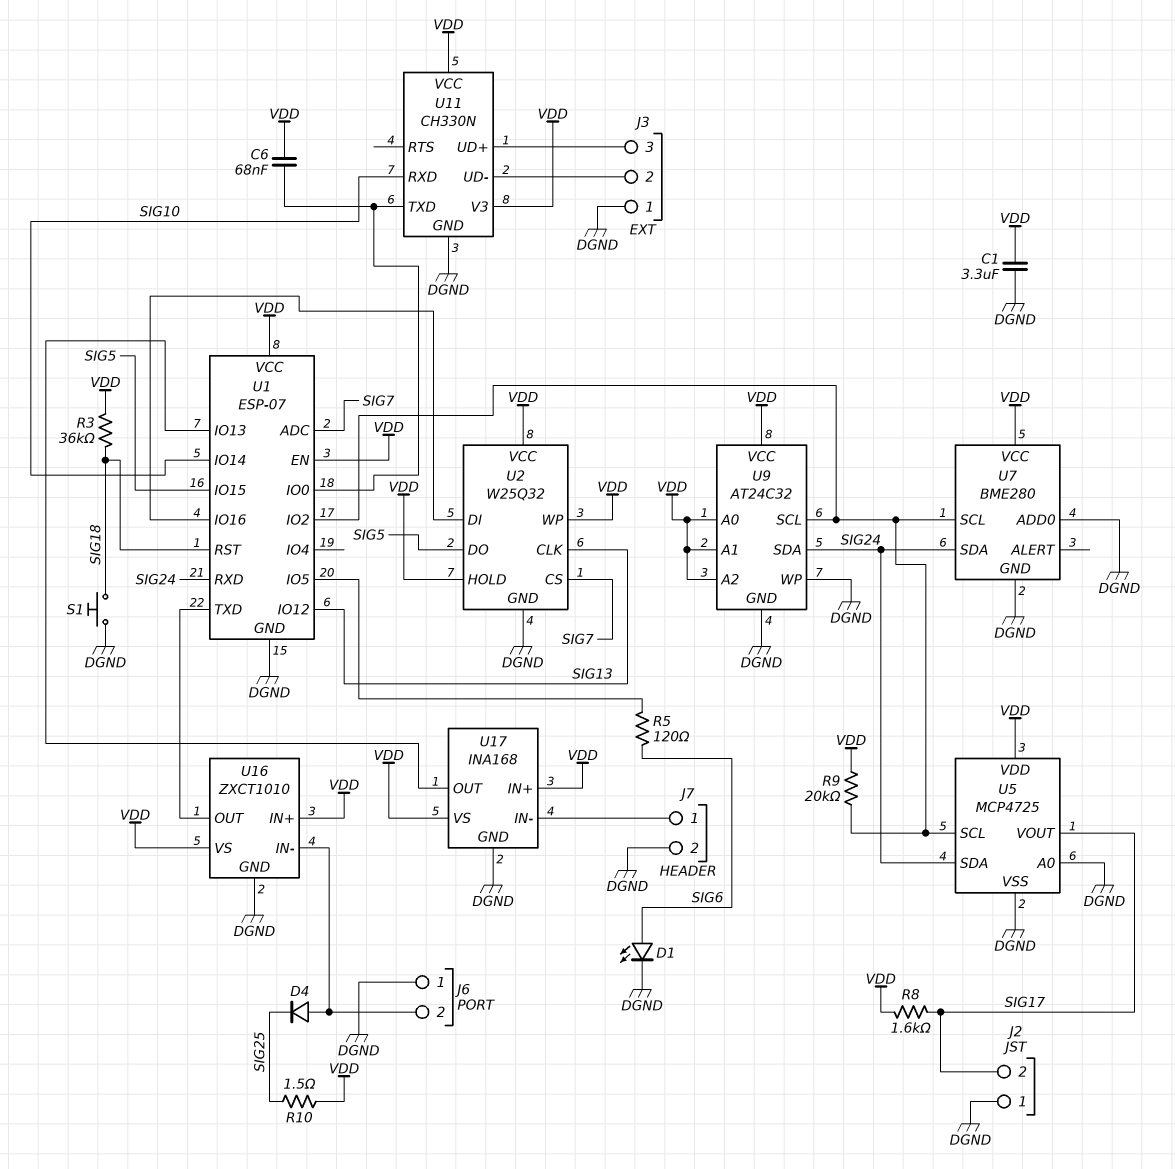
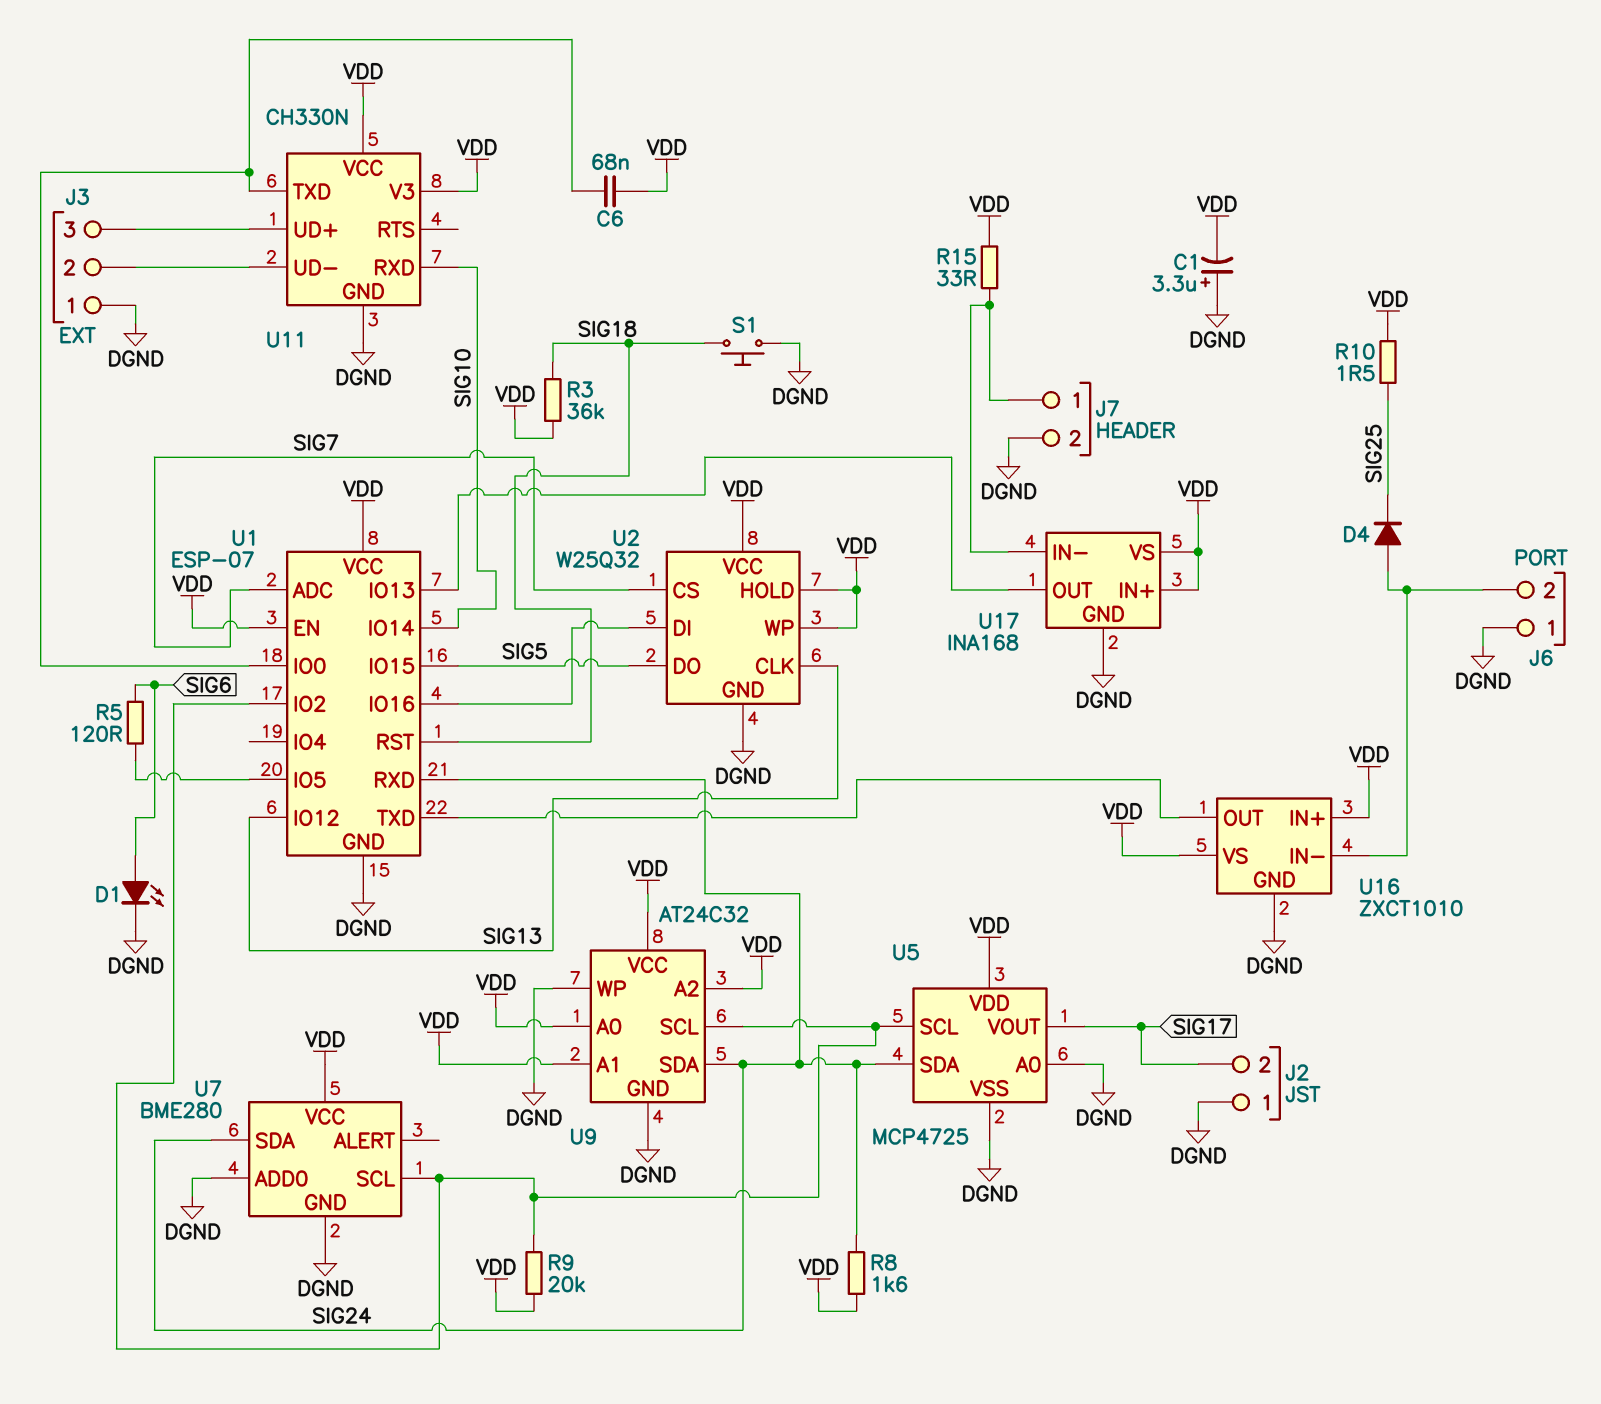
C1: 3.3uF (DGND, VDD) -> 3.3uF (plus DGND, minus VDD)
R8: 1.6k (SIG17, VDD) -> 1.6k (SIG24, VDD)
R15: none -> 33 (J7/1, VDD)

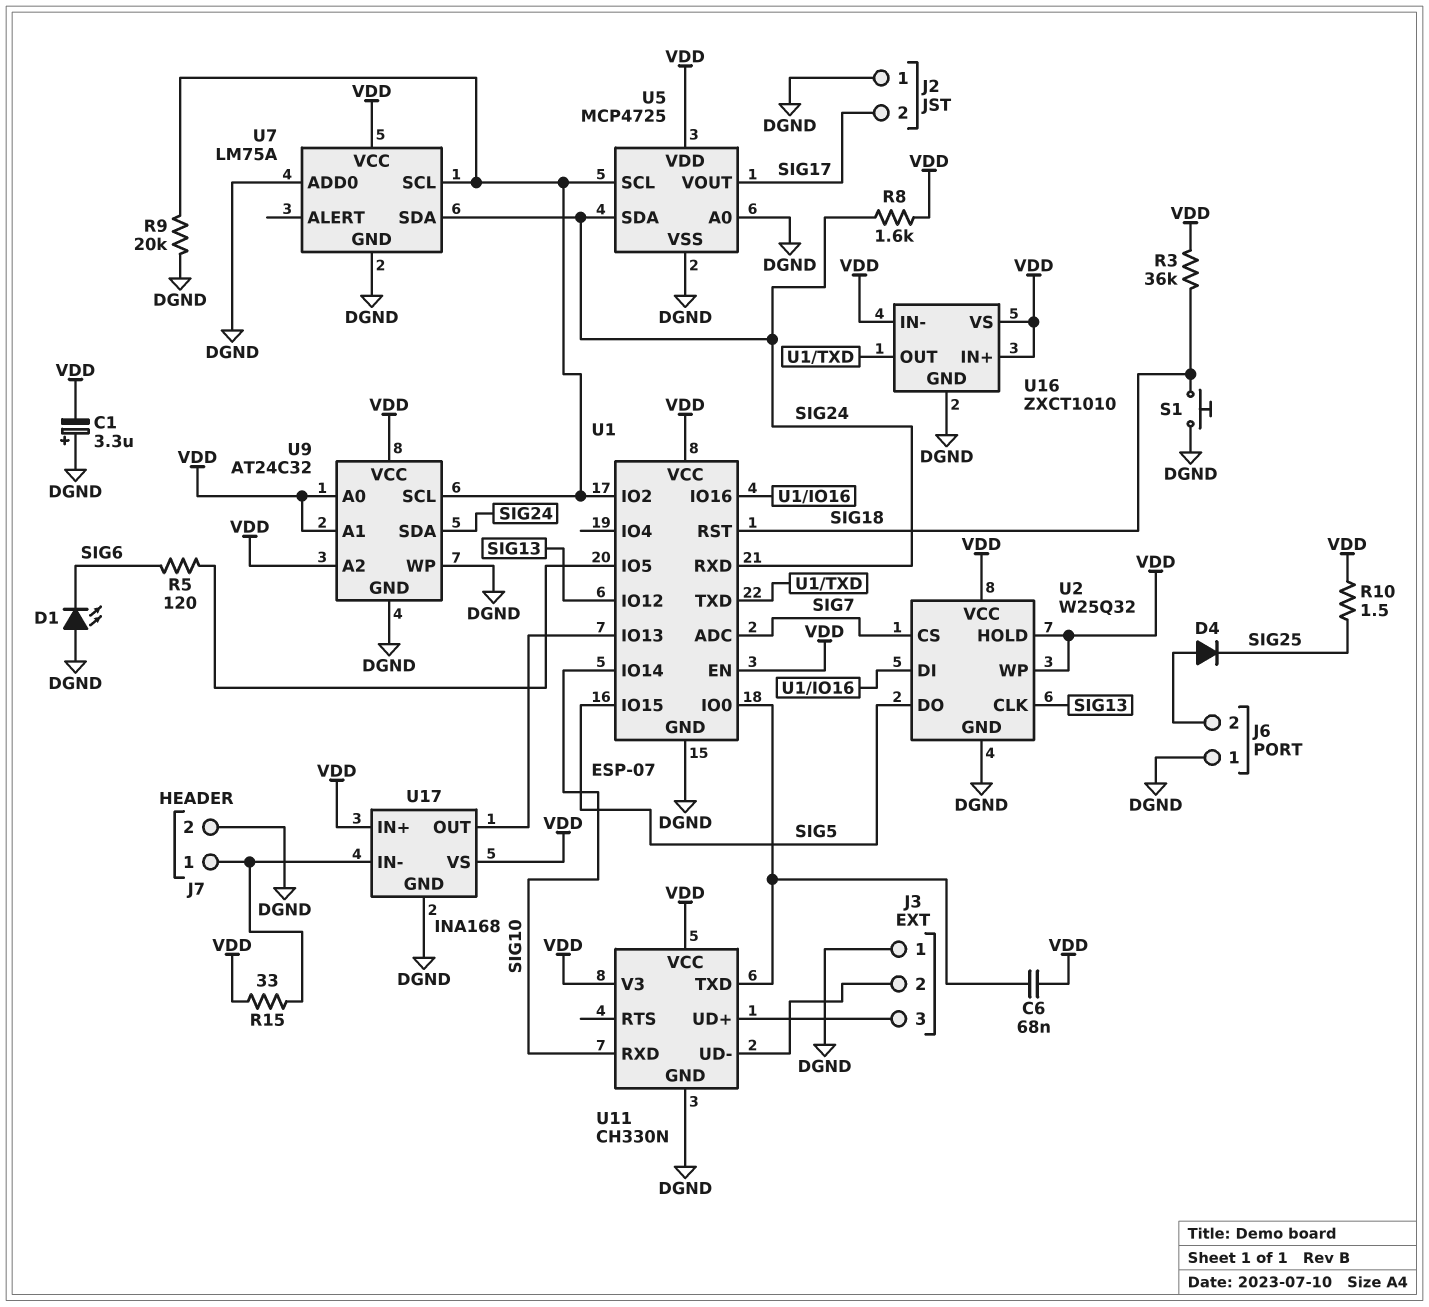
D1: LED (A SIG6, K DGND) -> LED (A DGND, K SIG6)
R9: 20k (U1/IO2, VDD) -> 20k (DGND, U1/IO2)
U7: BME280 -> LM75A
U16 pin IN-: J6/2 -> VDD

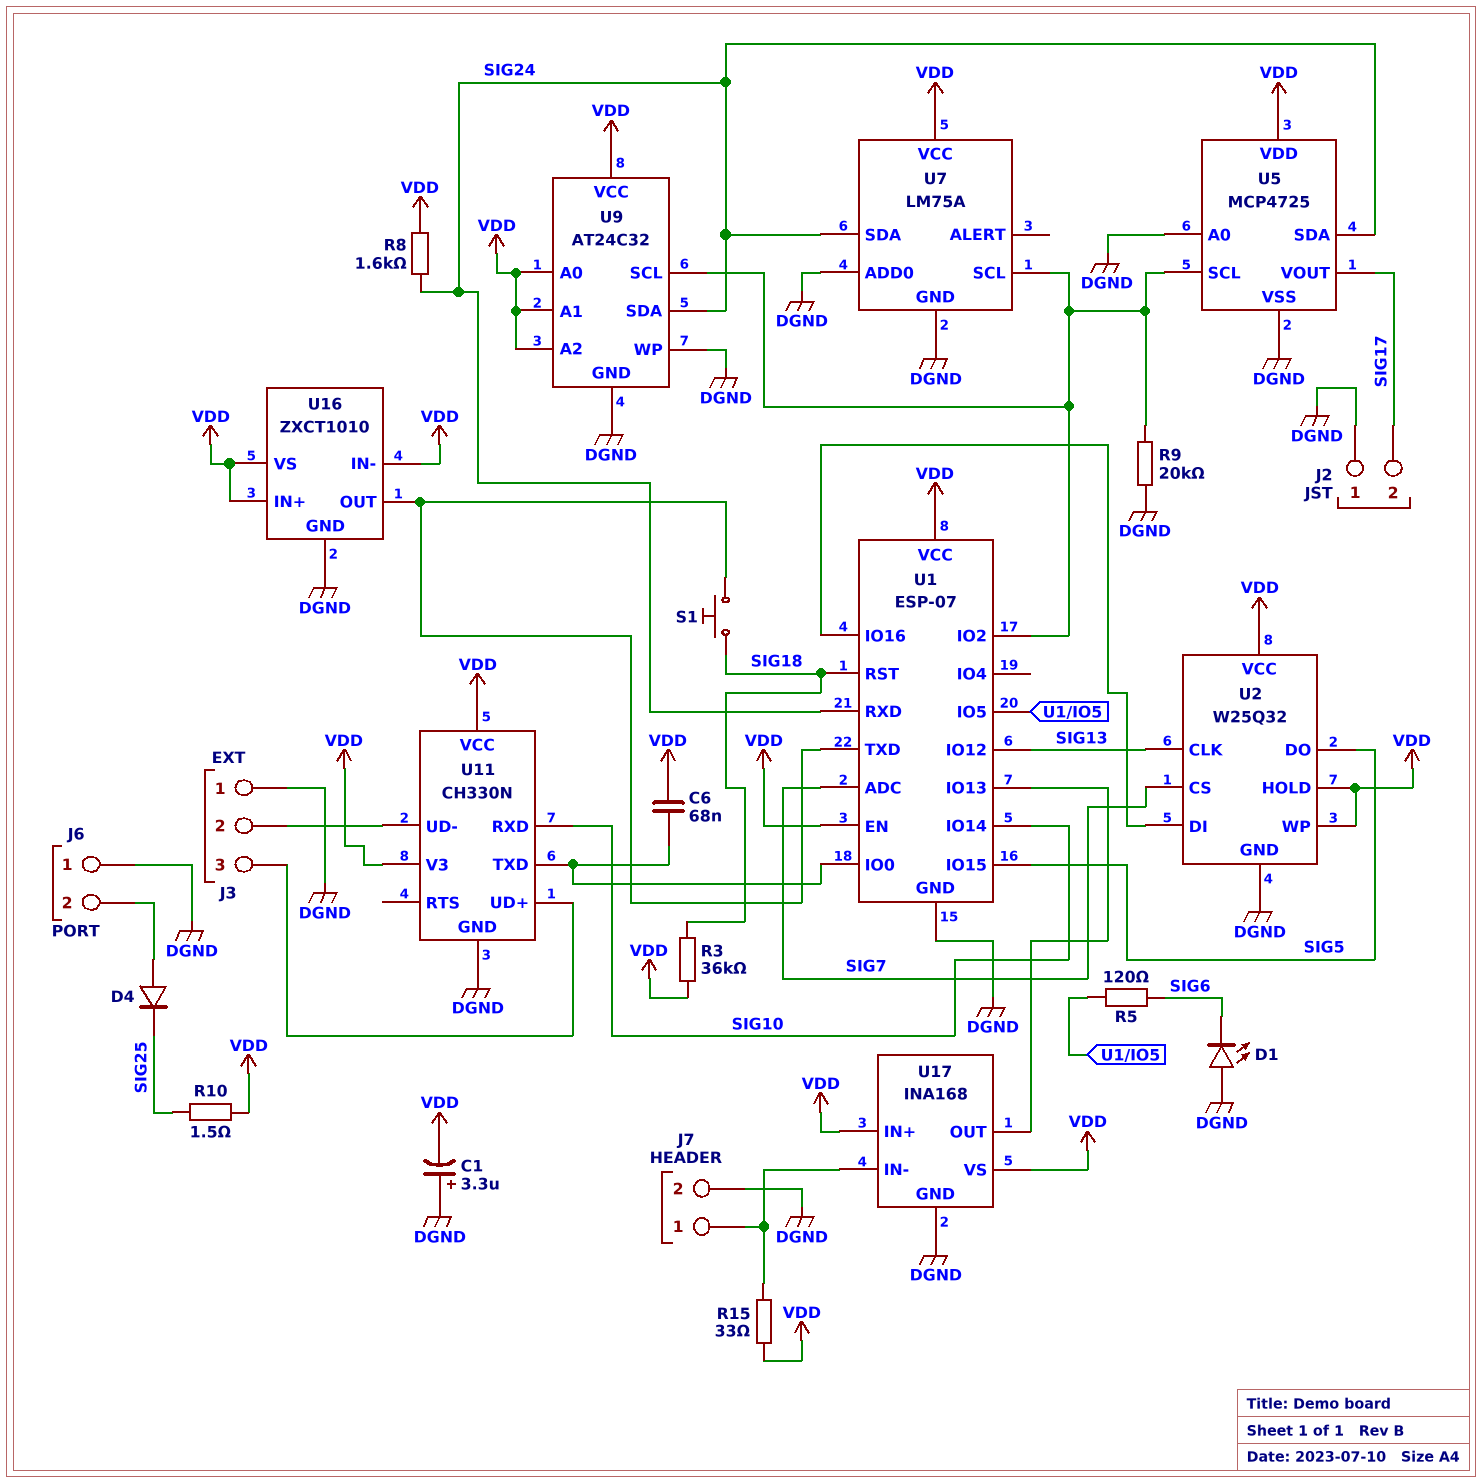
S1: button (DGND, SIG18) -> button (SIG18, U1/TXD)

